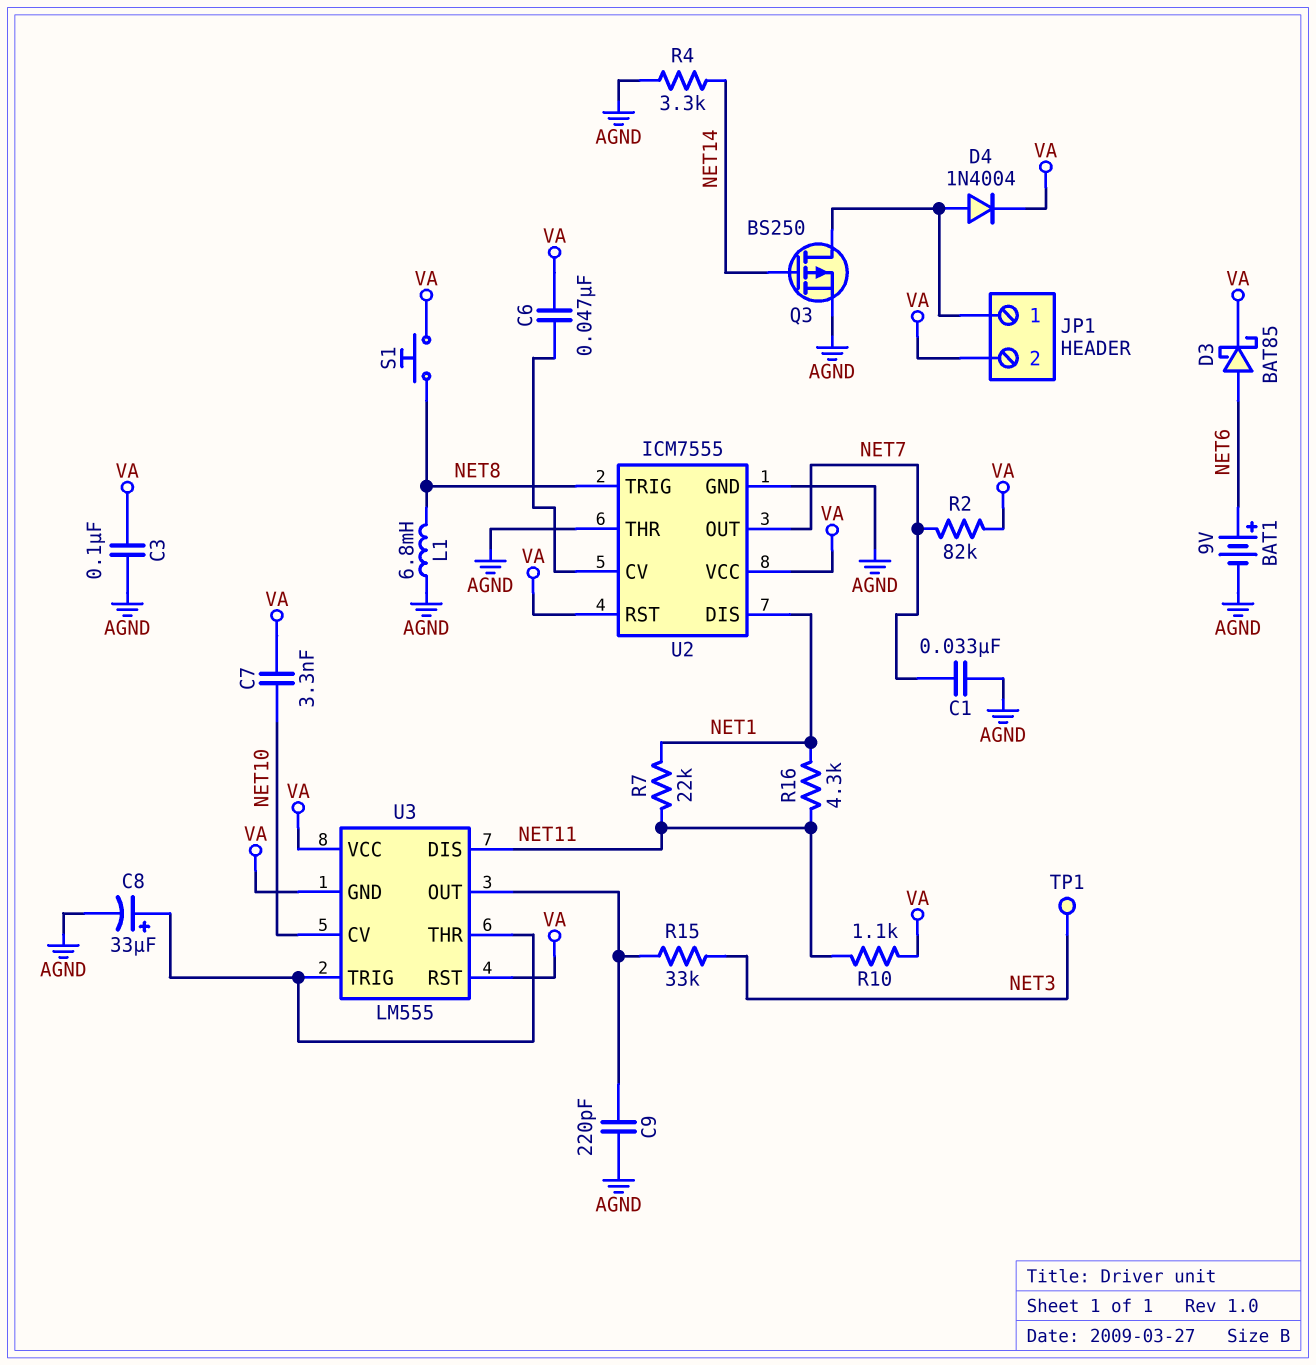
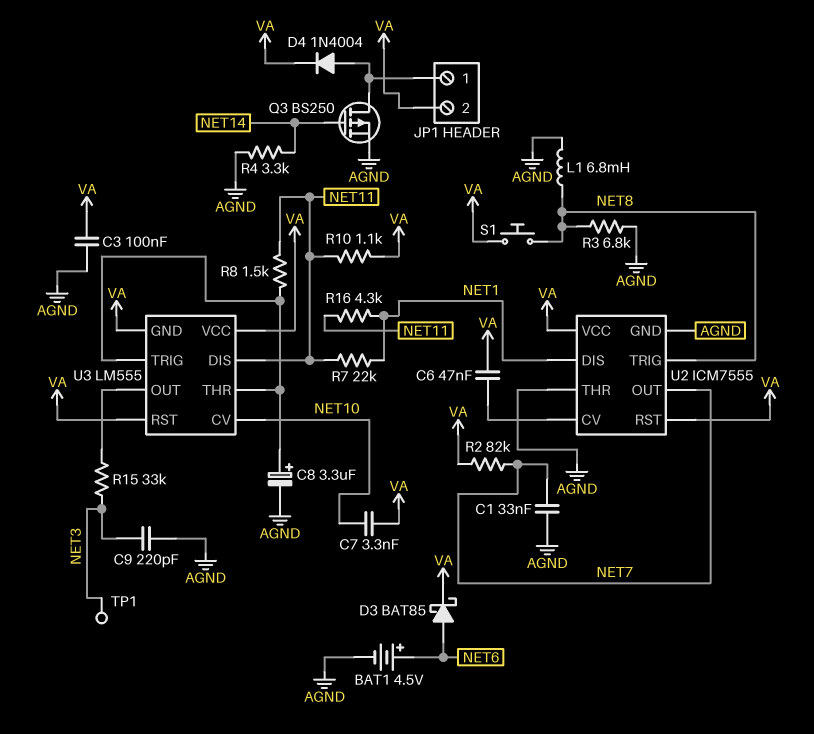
BAT1: 9V (plus NET6, minus AGND) -> 4.5V (plus NET6, minus AGND)
C8: 33uF (plus U3/THR, minus AGND) -> 3.3uF (plus U3/THR, minus AGND)
C9: 220pF (AGND, U3/OUT) -> 220pF (AGND, NET3)
R3: none -> 6.8k (AGND, NET8)
R8: none -> 1.5k (NET11, U3/THR)

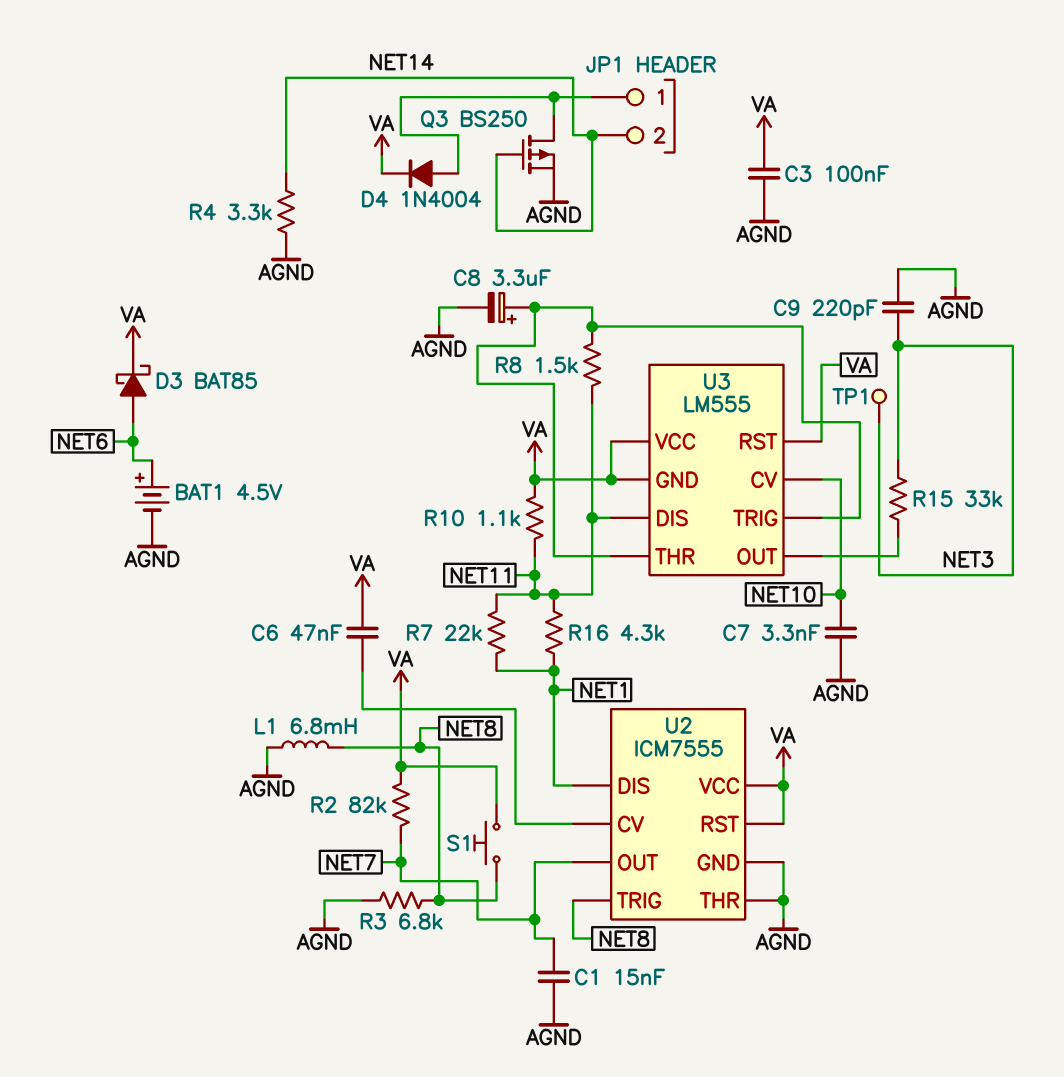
C1: 33nF (AGND, NET7) -> 15nF (AGND, NET7)
C7: 3.3nF (NET10, VA) -> 3.3nF (AGND, NET10)
JP1 pin 2: VA -> NET14

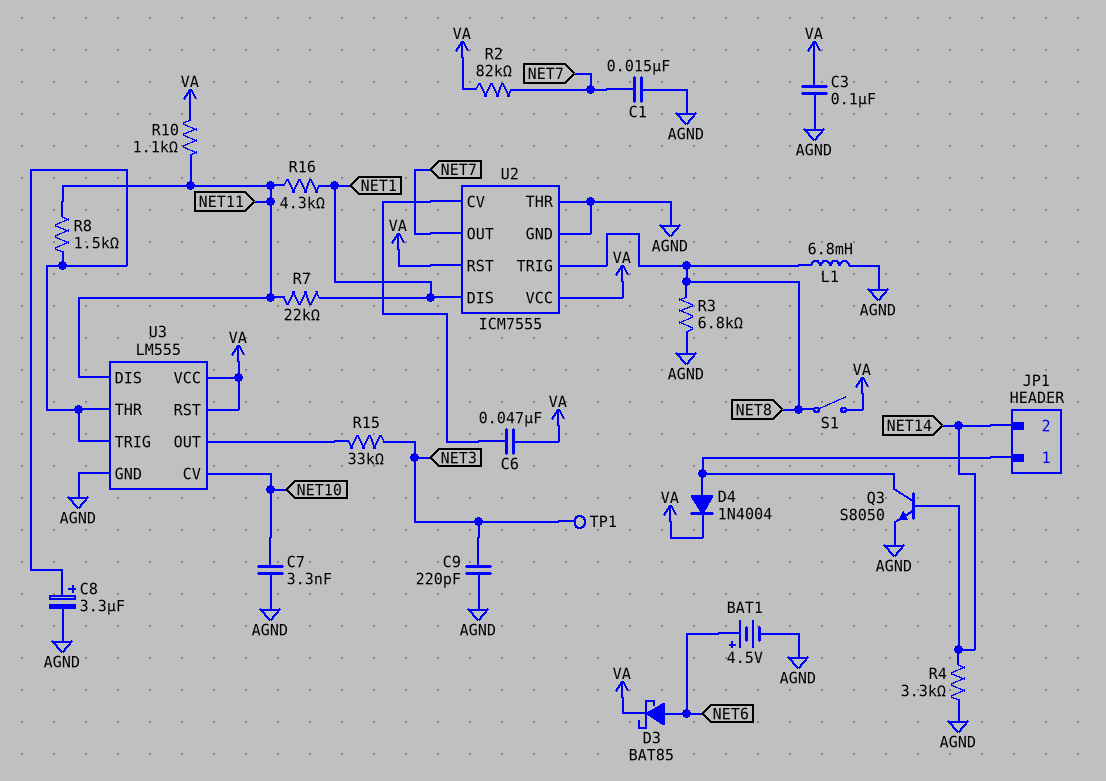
Q3: PMOS BS250 (G NET14, D JP1/1, S AGND) -> NPN S8050 (B NET14, C JP1/1, E AGND)
S1: button (NET8, VA) -> switch (NET8, VA)
U3 pin GND: VA -> AGND

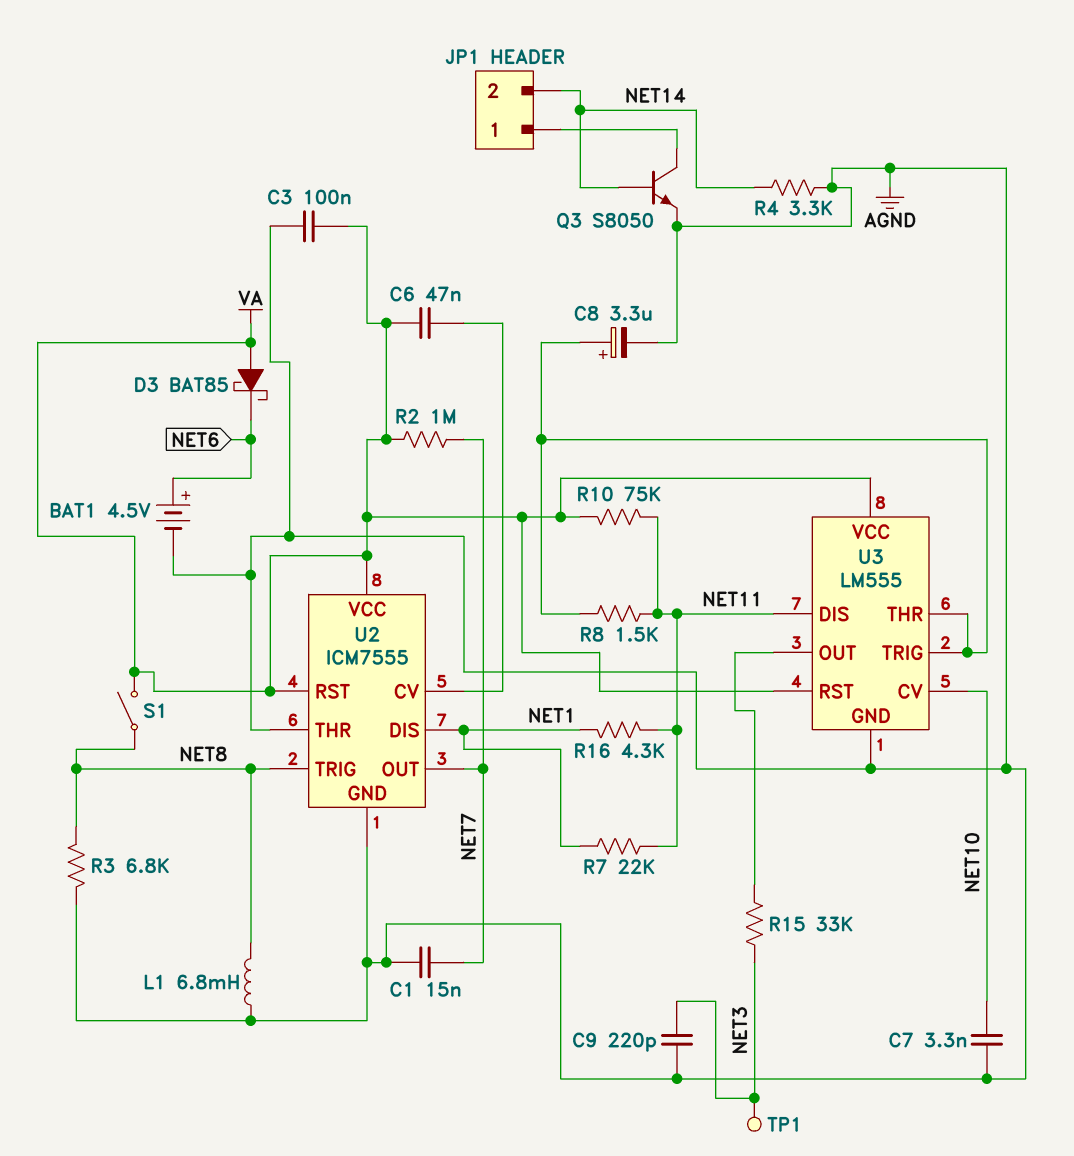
D3: schottky BAT85 (A NET6, K VA) -> schottky BAT85 (A VA, K NET6)
D4: diode 1N4004 (A JP1/1, K VA) -> none
R2: 82k (NET7, VA) -> 1M (NET7, VA)
R10: 1.1k (NET11, VA) -> 75k (NET11, VA)

